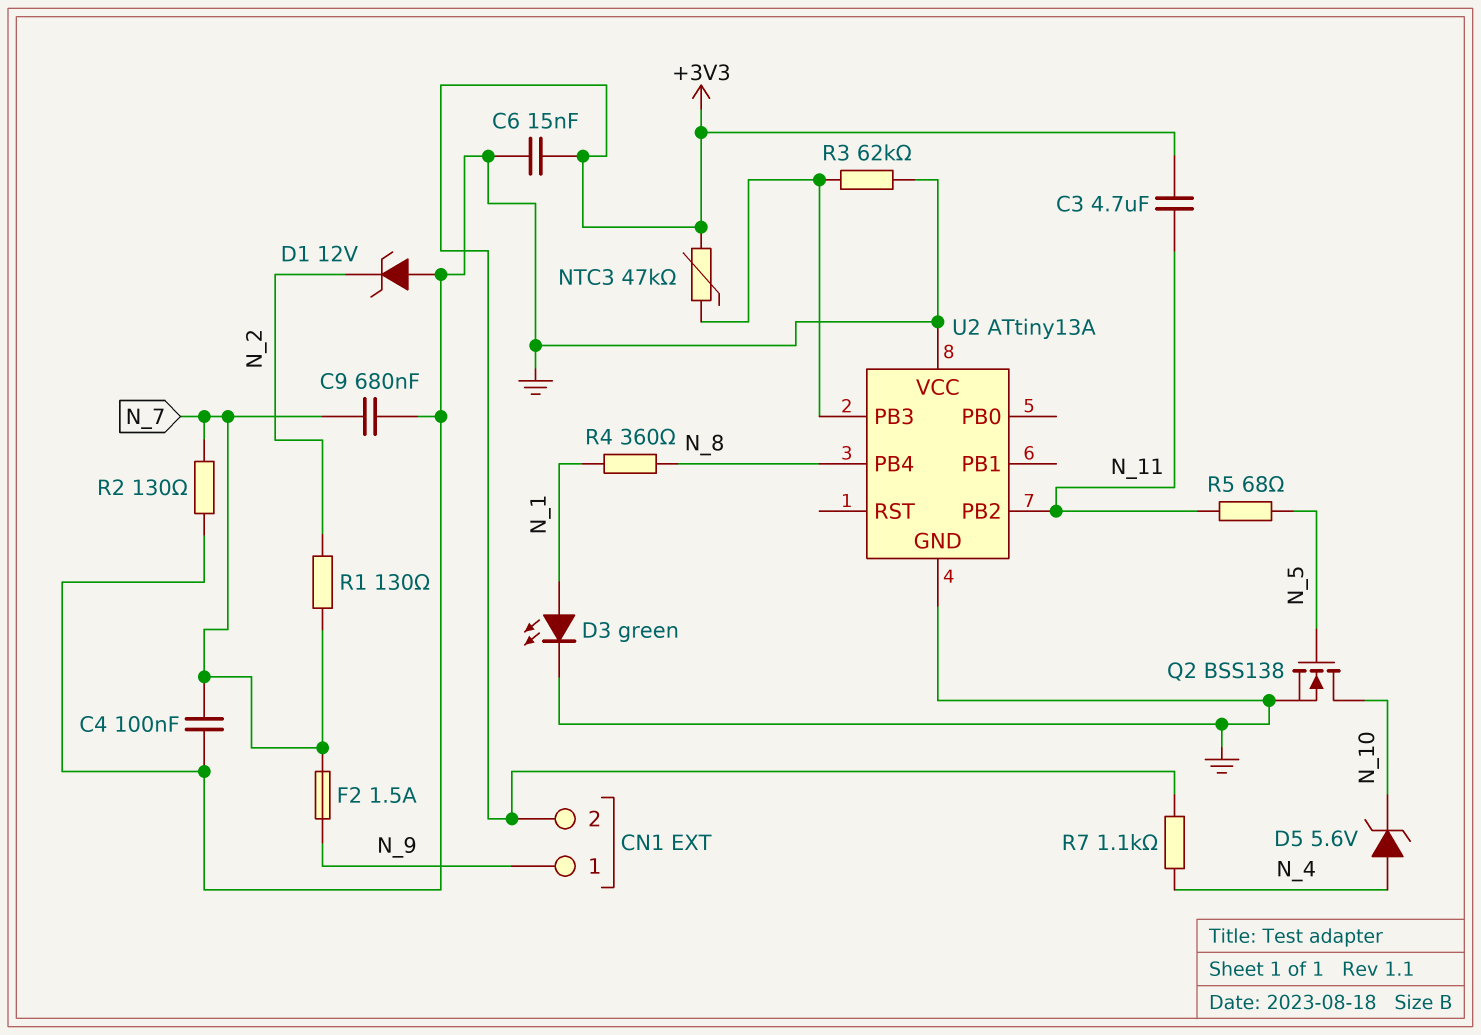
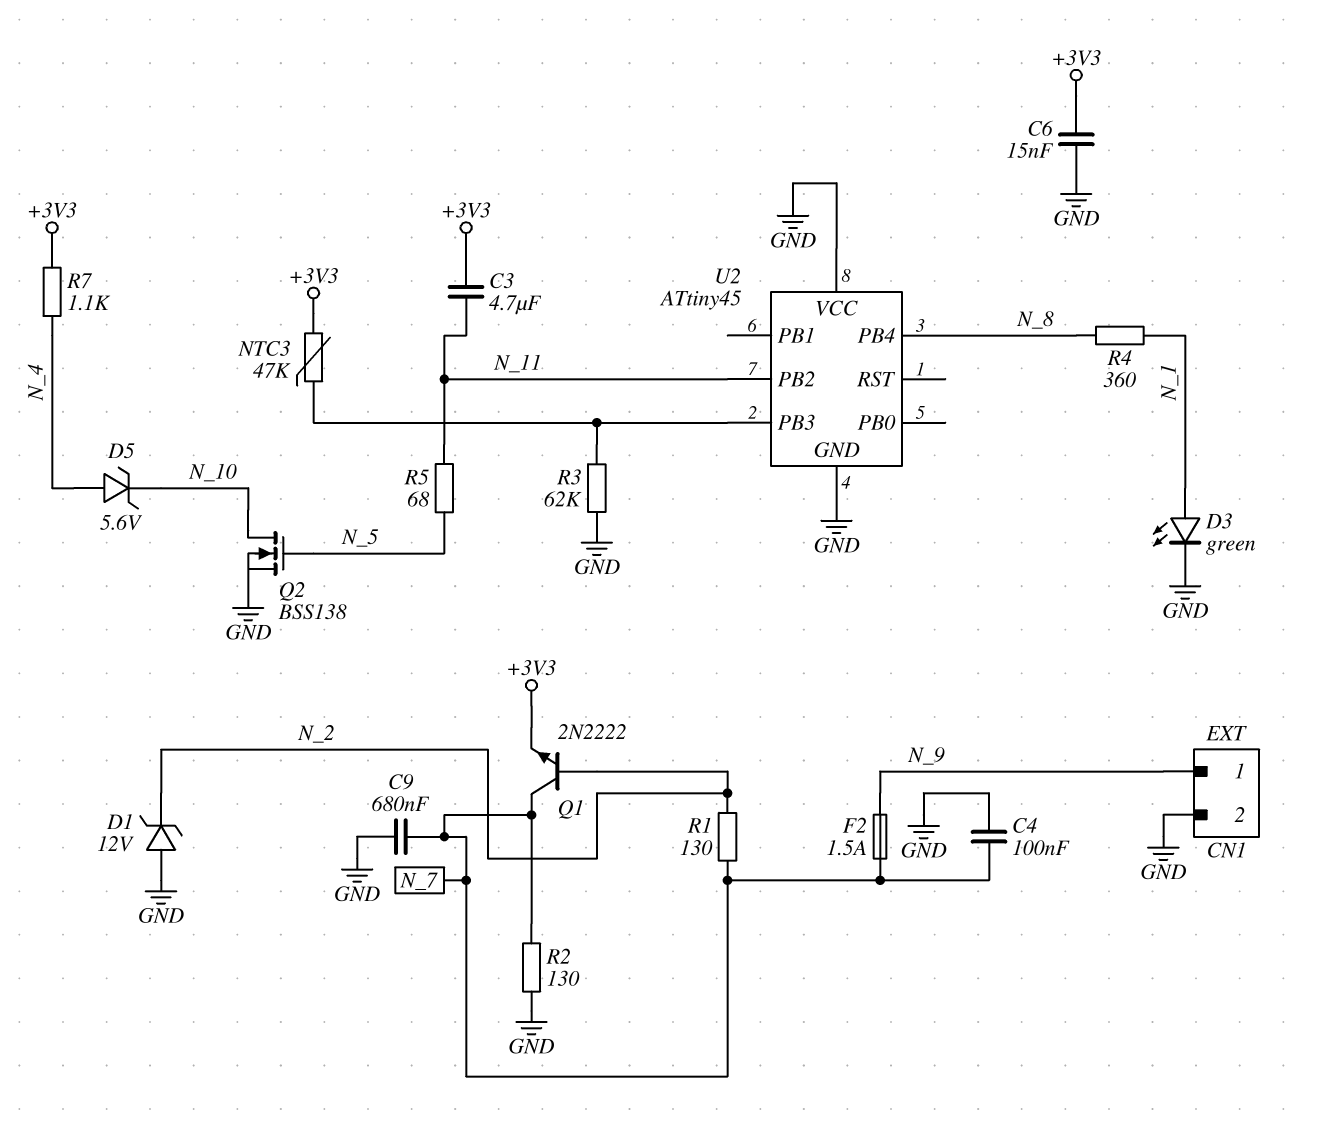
CN1 pin 2: +3V3 -> GND
Q1: none -> NPN 2N2222 (B N_2, C N_7, E +3V3)
U2: ATtiny13A -> ATtiny45

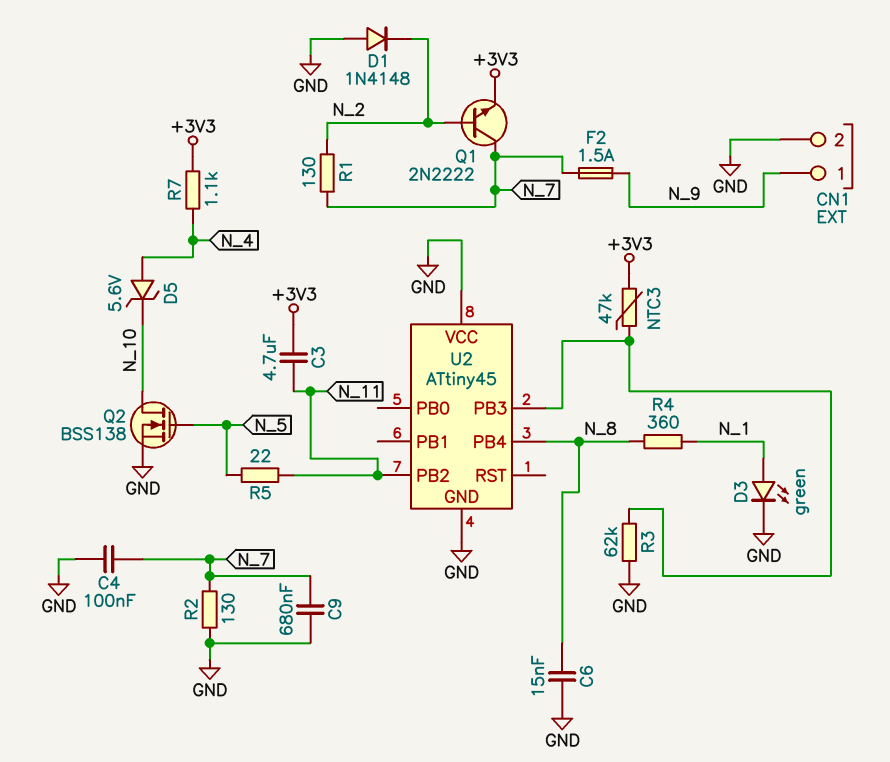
C6: 15nF (+3V3, GND) -> 15nF (GND, N_8)
D1: zener 12V (A GND, K N_2) -> diode 1N4148 (A GND, K N_2)
R5: 68 (N_5, N_11) -> 22 (N_5, N_11)

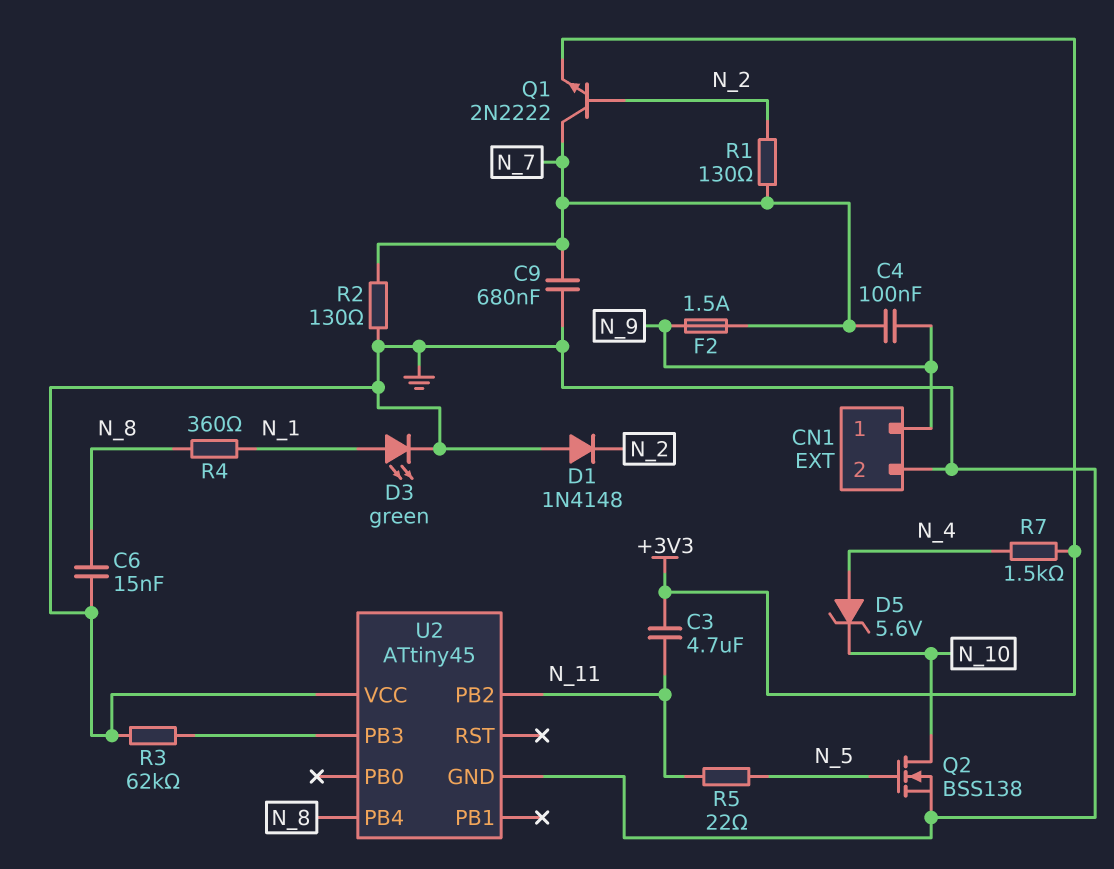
C4: 100nF (GND, N_7) -> 100nF (N_7, N_9)
NTC3: 47k (+3V3, U2/PB3) -> none
R7: 1.1k (+3V3, N_4) -> 1.5k (+3V3, N_4)

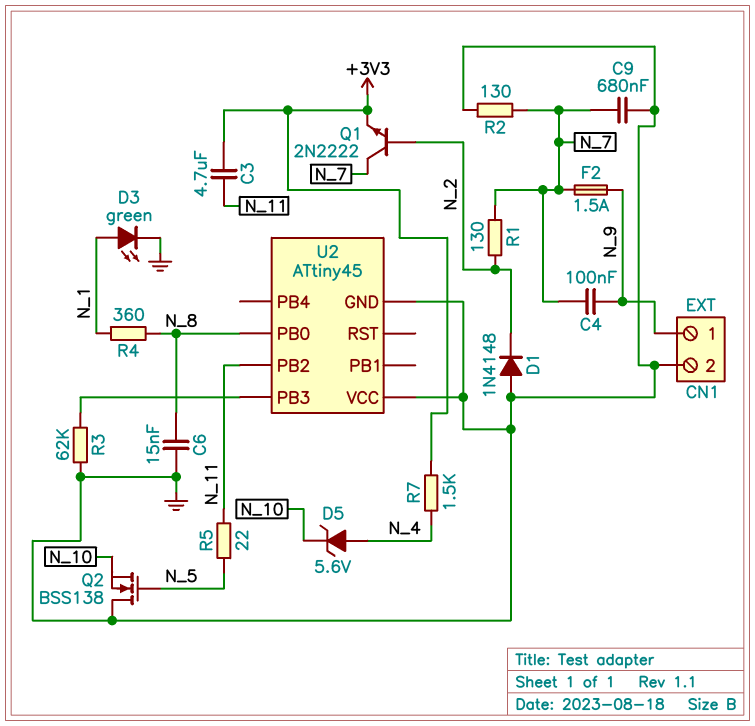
Q2: NMOS BSS138 (G N_5, D N_10, S GND) -> NMOS BSS138 (G N_5, D GND, S N_10)
U2 pin PB0: none -> N_8
U2 pin PB4: N_8 -> none

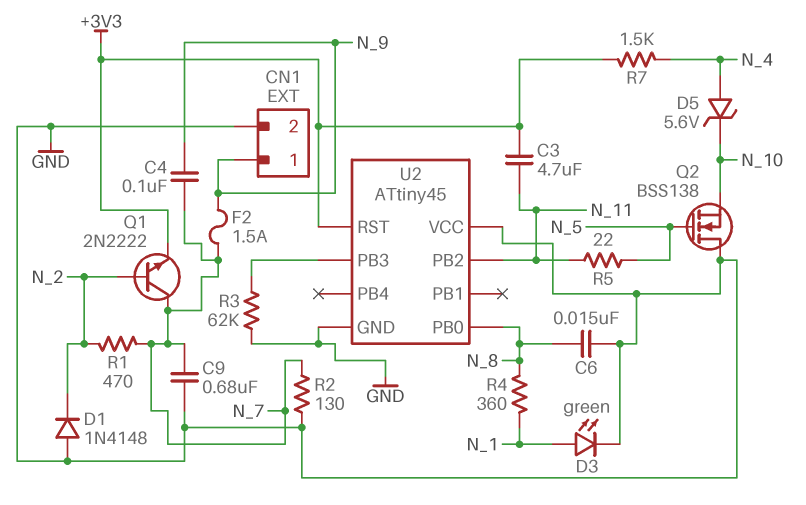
R1: 130 (N_2, N_7) -> 470 (N_2, N_7)
U2 pin RST: none -> +3V3

